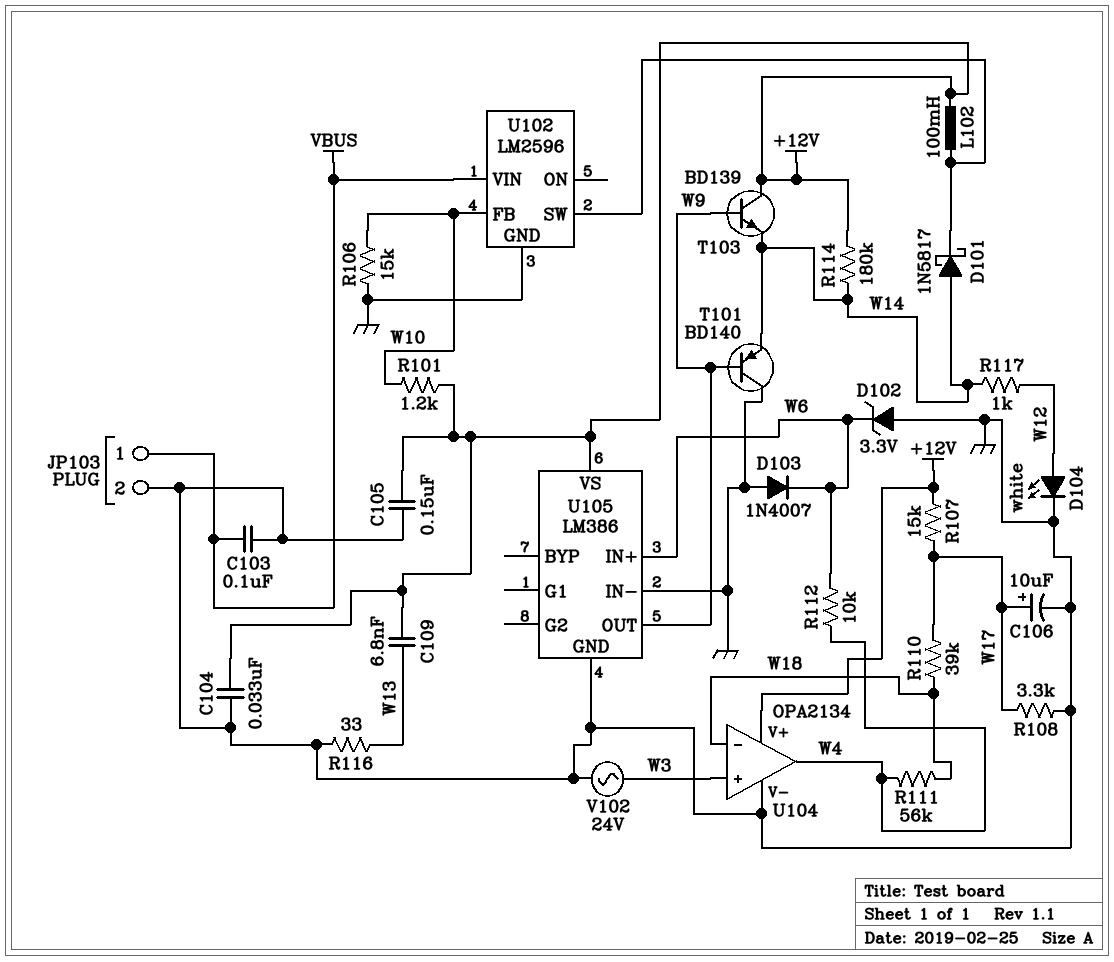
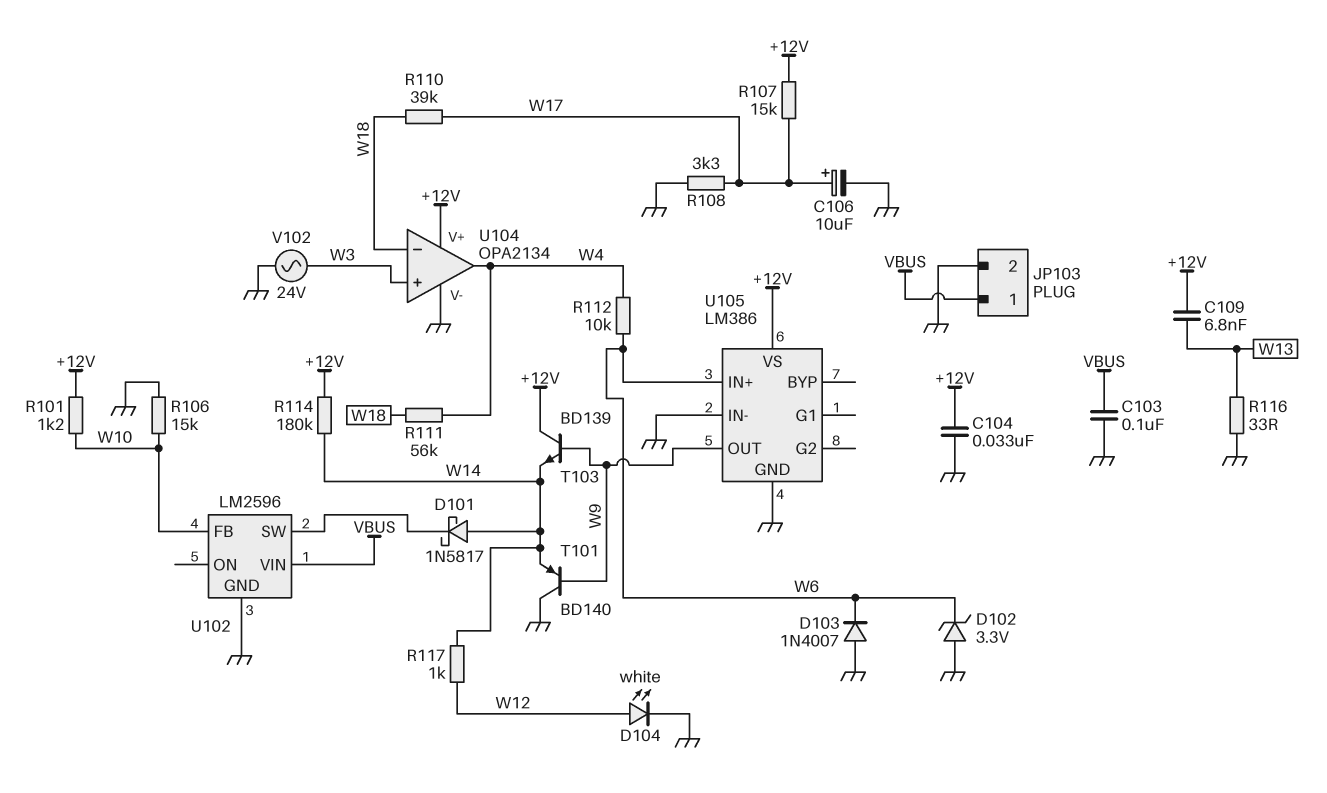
C105: 150nF (+12V, GND) -> none
L102: 100mH (+12V, U102/SW) -> none

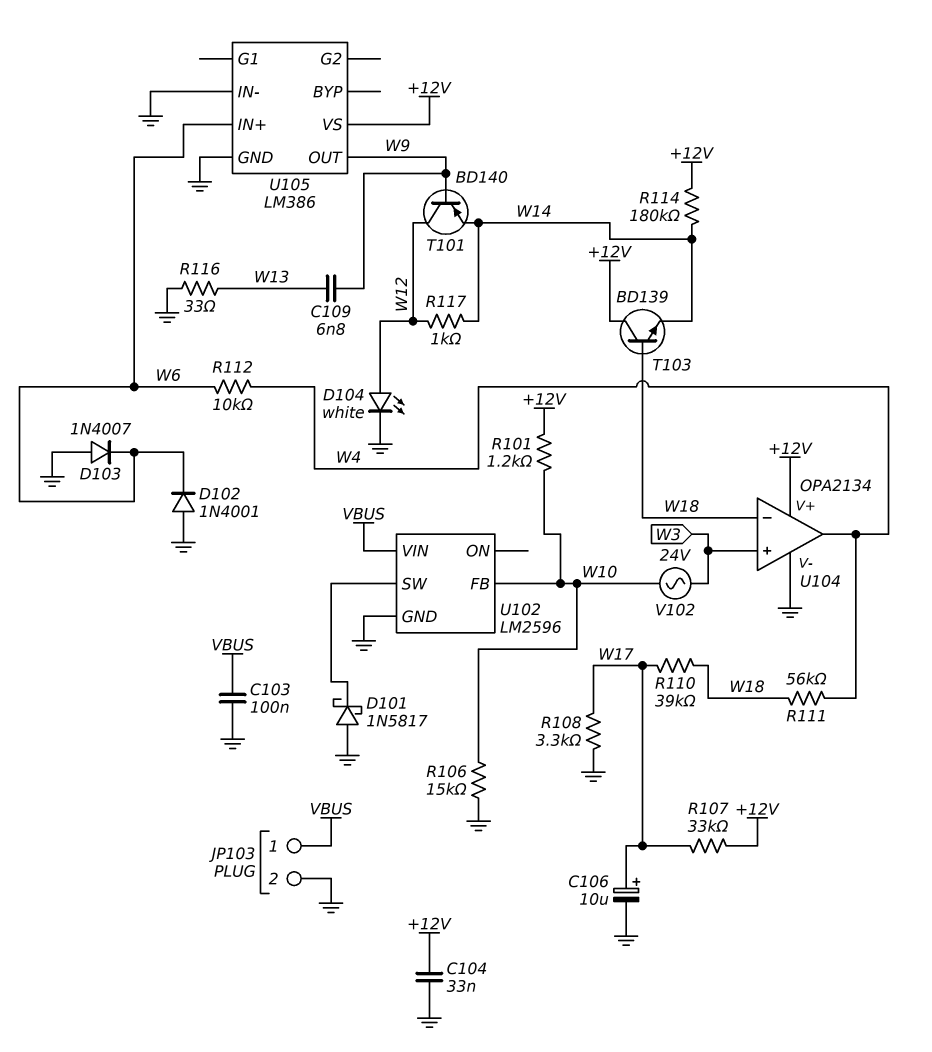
C109: 6.8nF (+12V, W13) -> 6.8nF (W9, W13)
D101: schottky 1N5817 (A W14, K U102/SW) -> schottky 1N5817 (A GND, K U102/SW)
D102: zener 3.3V (A GND, K W6) -> diode 1N4001 (A GND, K W6)
R107: 15k (+12V, W17) -> 33k (+12V, W17)
T101: PNP BD140 (B W9, C GND, E W14) -> PNP BD140 (B W9, C W12, E W14)
T103: NPN BD139 (B W9, C +12V, E W14) -> NPN BD139 (B W18, C +12V, E W14)
V102: AC 24V (GND, W3) -> AC 24V (W3, W10)

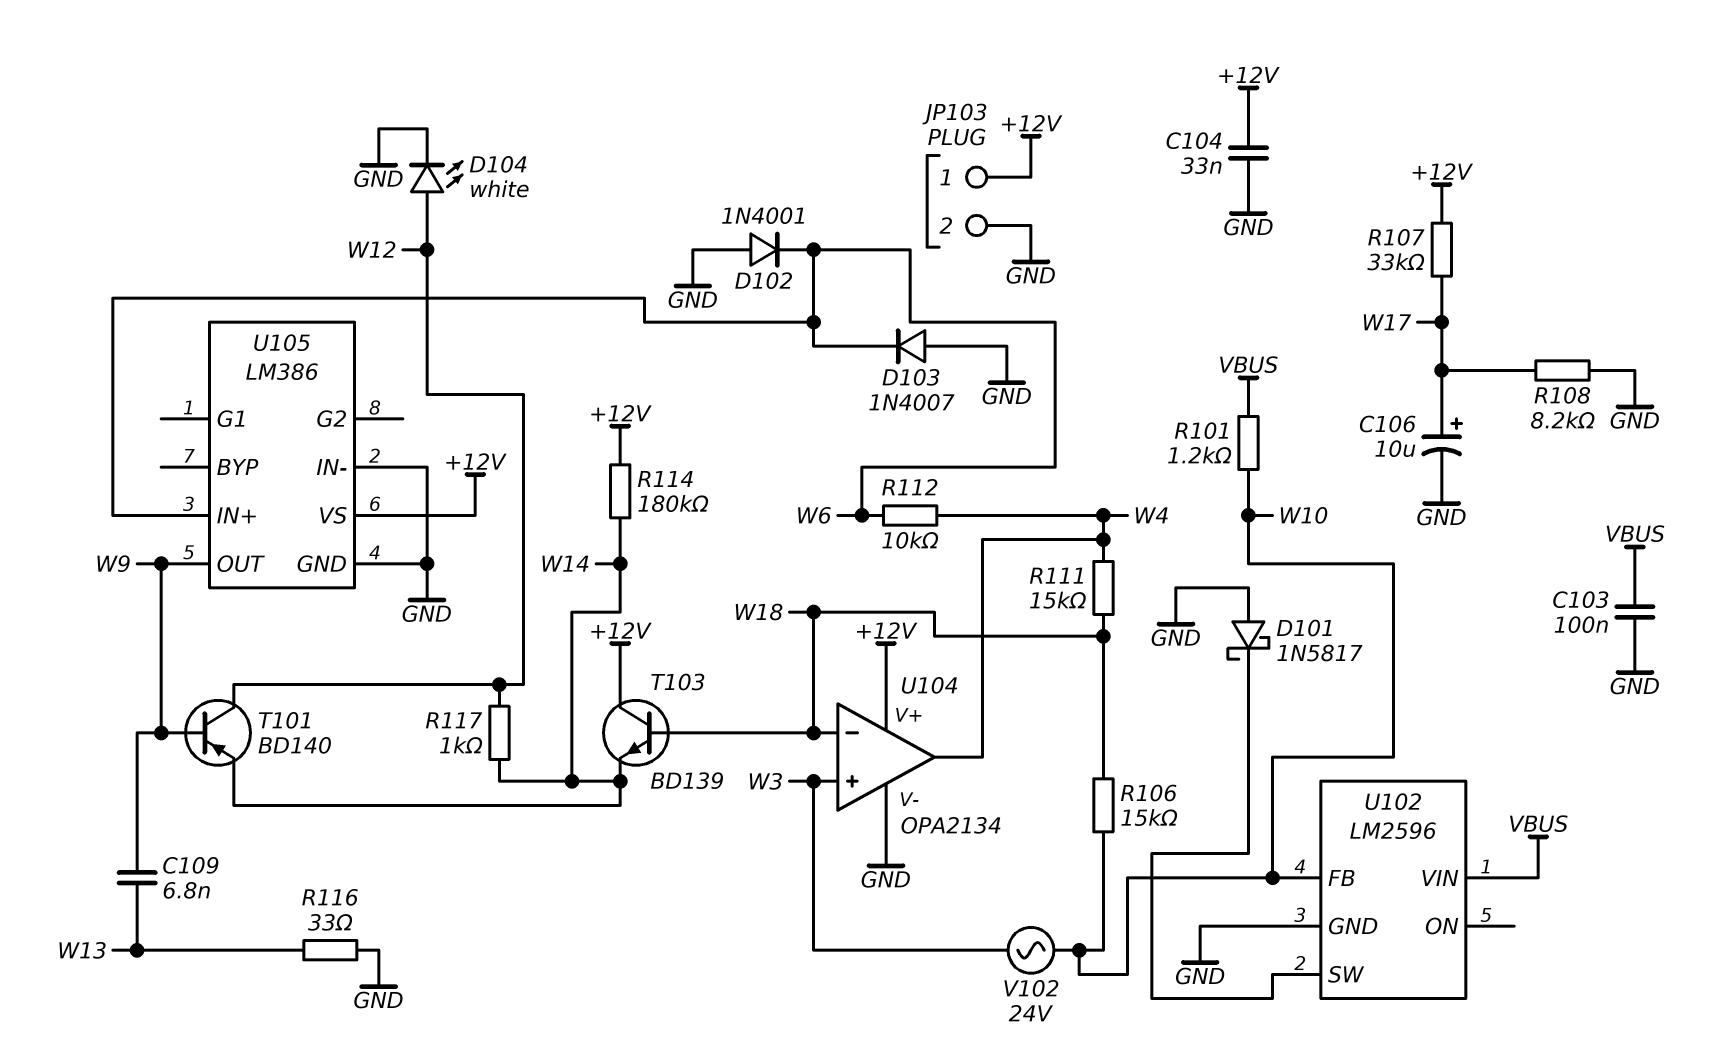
JP103 pin 1: VBUS -> +12V
R101: 1.2k (+12V, W10) -> 1.2k (VBUS, W10)
R106: 15k (GND, W10) -> 15k (W10, W18)
R108: 3.3k (GND, W17) -> 8.2k (GND, W17)
R110: 39k (W17, W18) -> none
R111: 56k (W4, W18) -> 15k (W4, W18)

